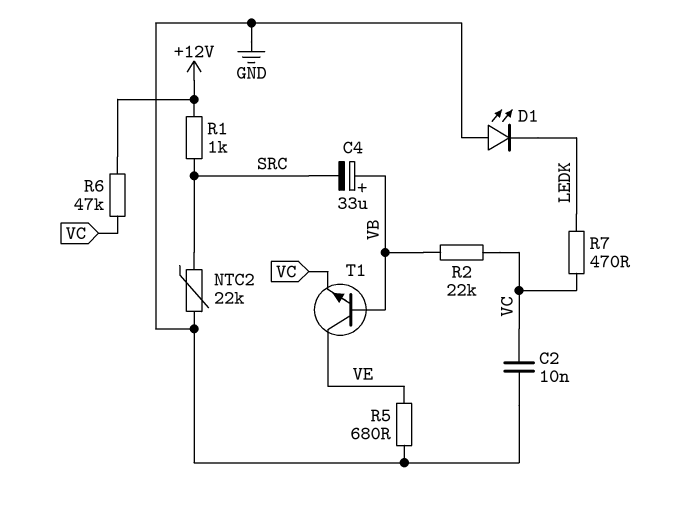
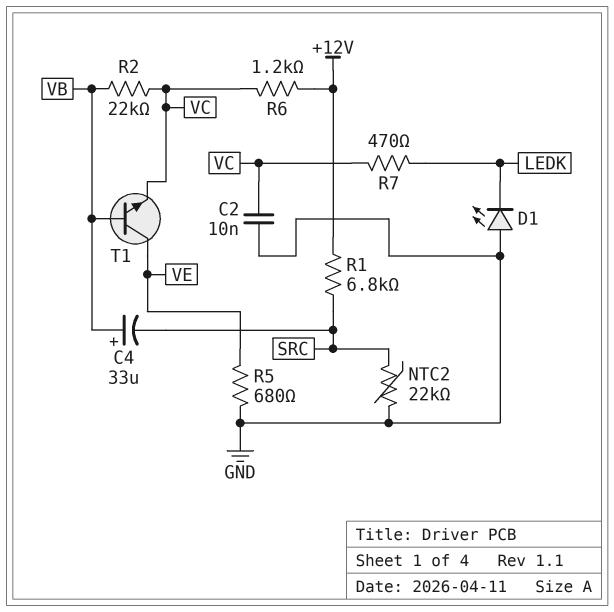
R1: 1k (+12V, SRC) -> 6.8k (+12V, SRC)
R6: 47k (+12V, VC) -> 1.2k (+12V, VC)

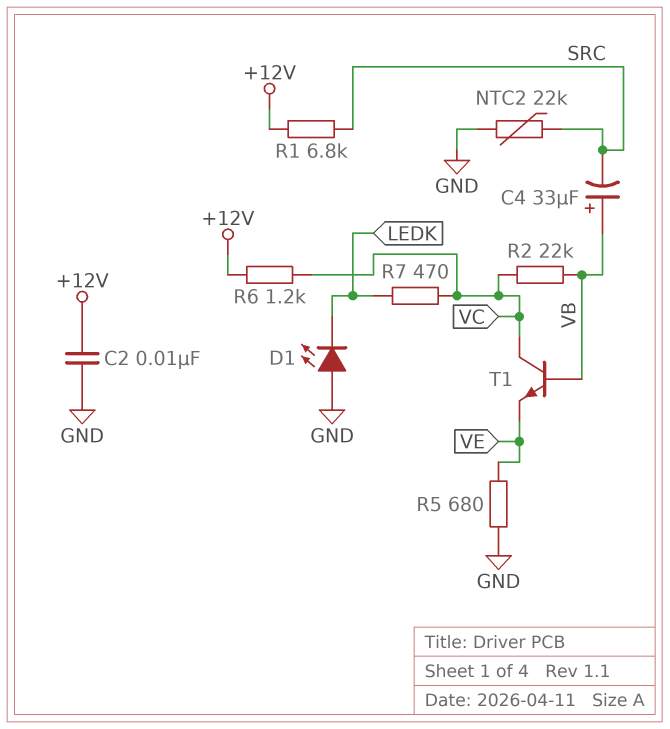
C2: 10nF (GND, VC) -> 10nF (+12V, GND)
T1: NPN (B VB, C VE, E VC) -> NPN (B VB, C VC, E VE)

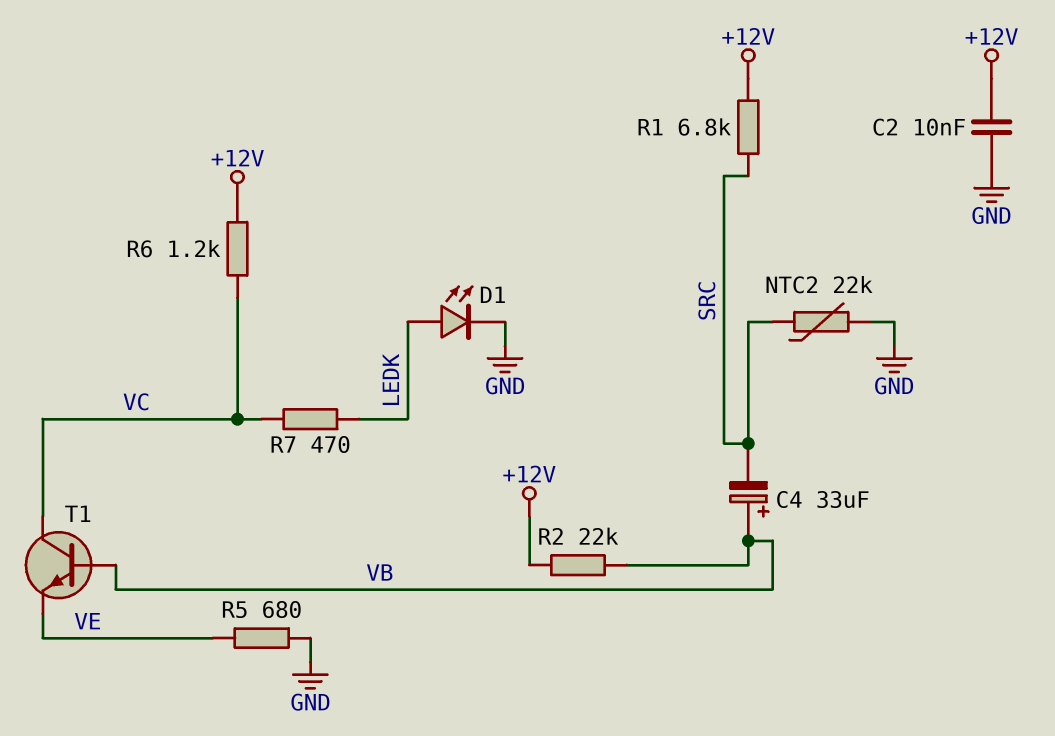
D1: LED (A GND, K LEDK) -> LED (A LEDK, K GND)
R2: 22k (VB, VC) -> 22k (+12V, VB)

